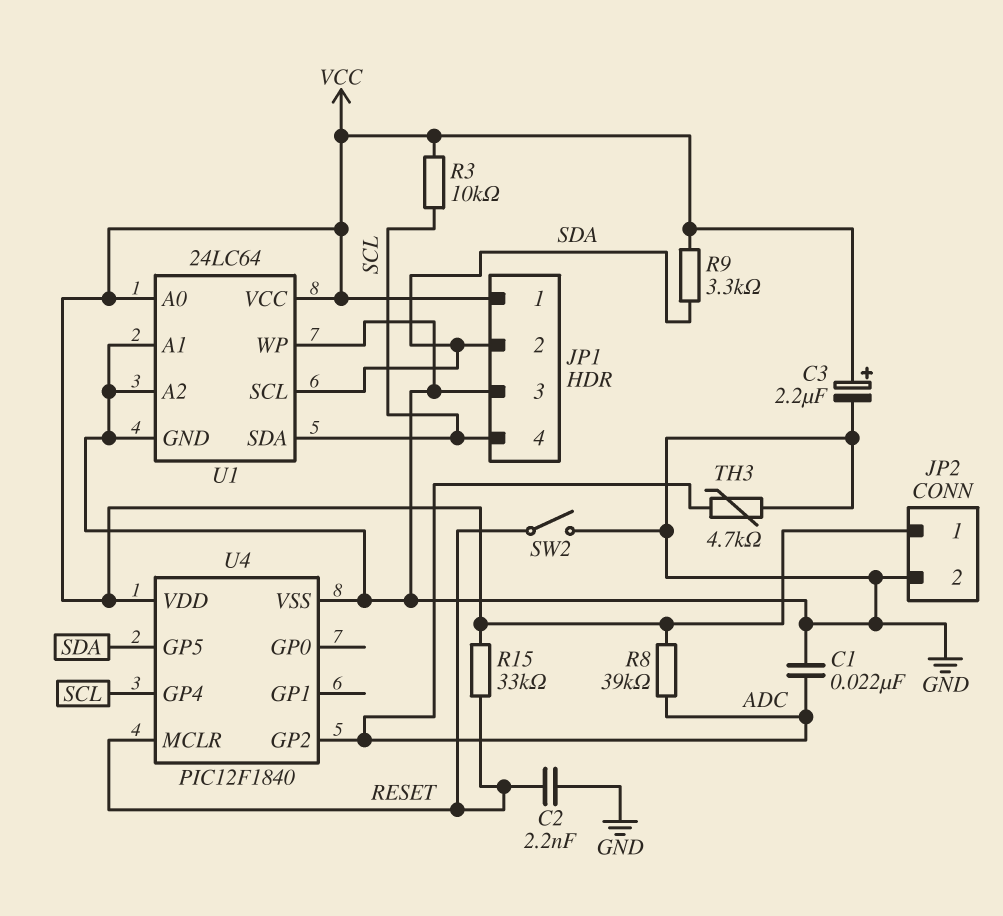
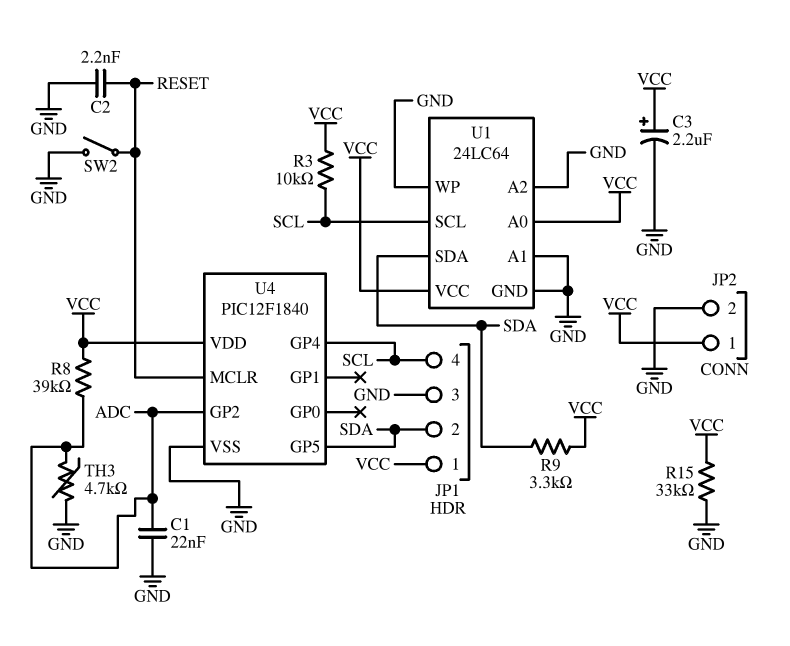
R15: 33k (RESET, VCC) -> 33k (GND, VCC)
U1 pin SCL: SDA -> SCL
U1 pin SDA: SCL -> SDA

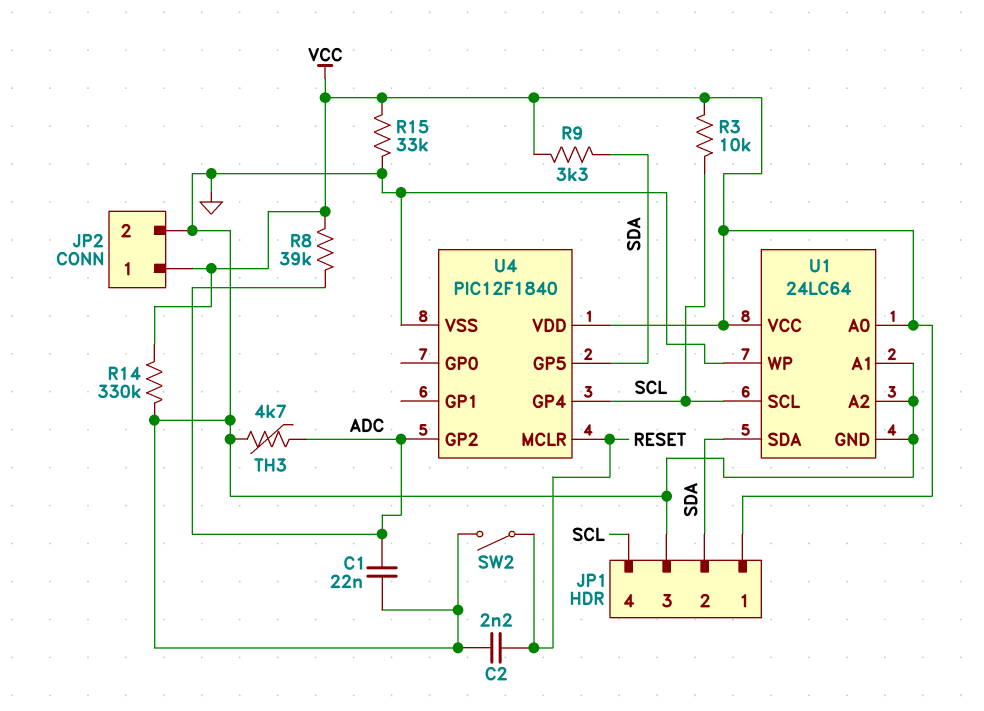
C3: 2.2uF (plus VCC, minus GND) -> none
R14: none -> 330k (GND, VCC)

